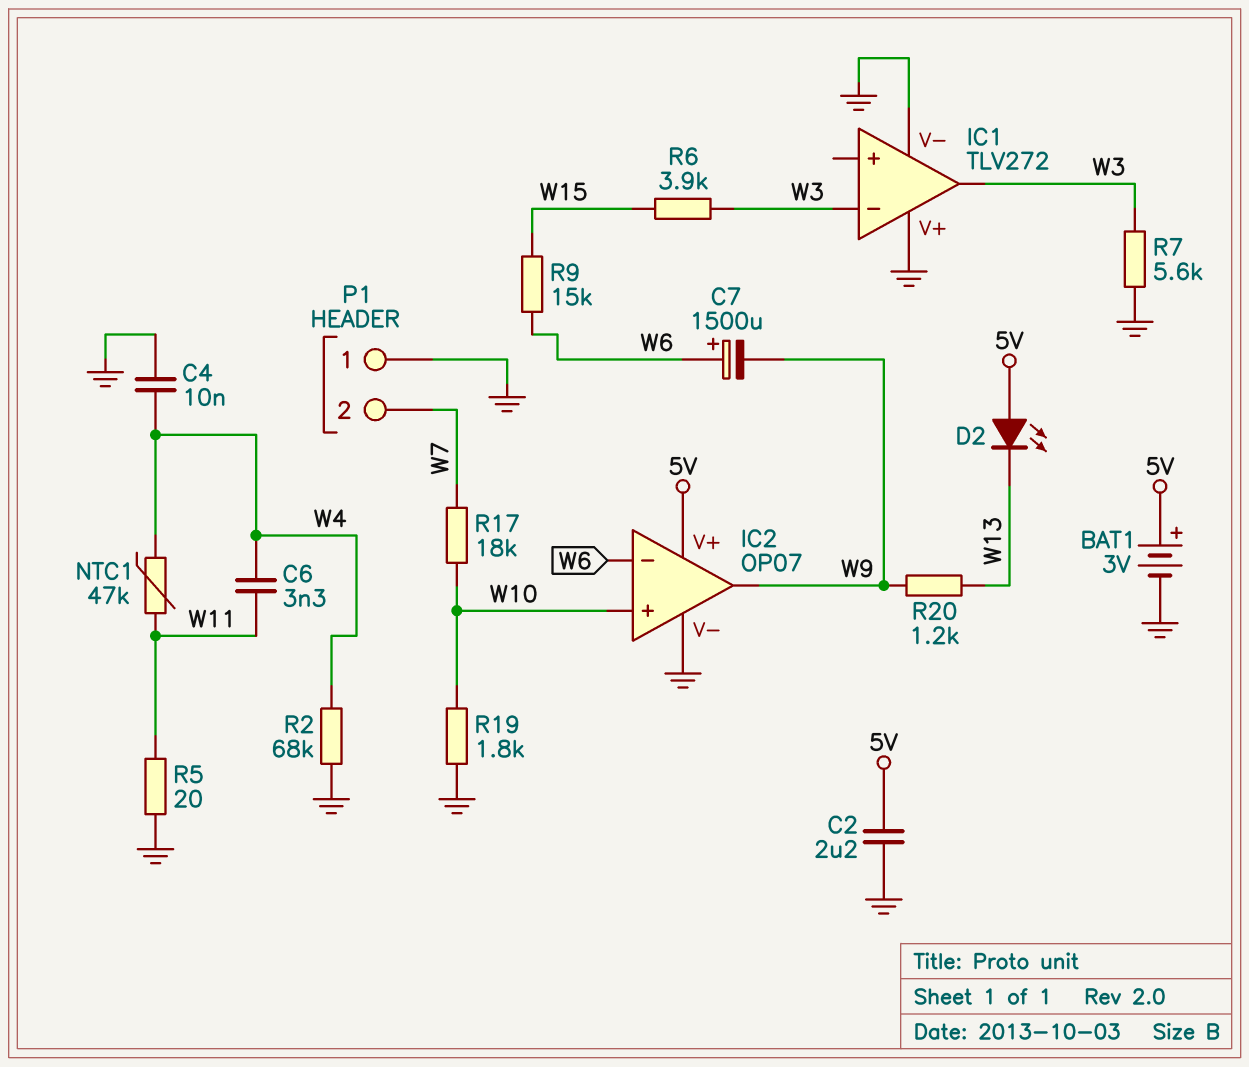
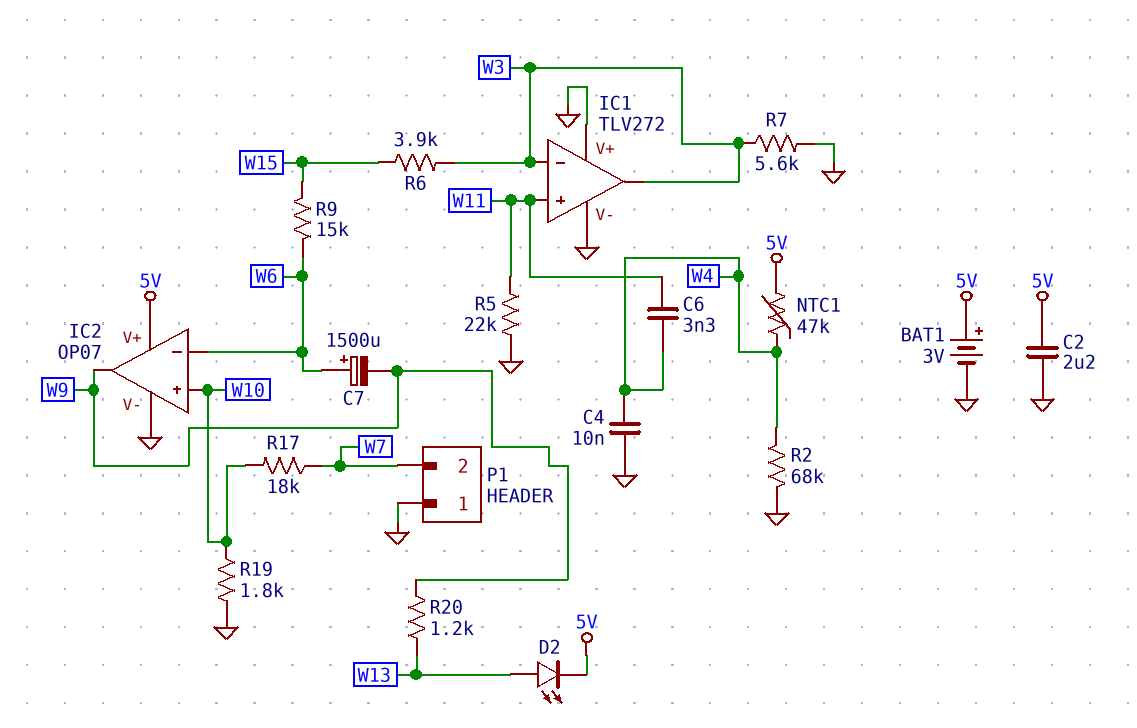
D2: LED (A 5V, K W13) -> LED (A W13, K 5V)
IC1 pin in+: none -> W11
NTC1: 47k (W4, W11) -> 47k (5V, W4)
R5: 20 (GND, W11) -> 22k (GND, W11)

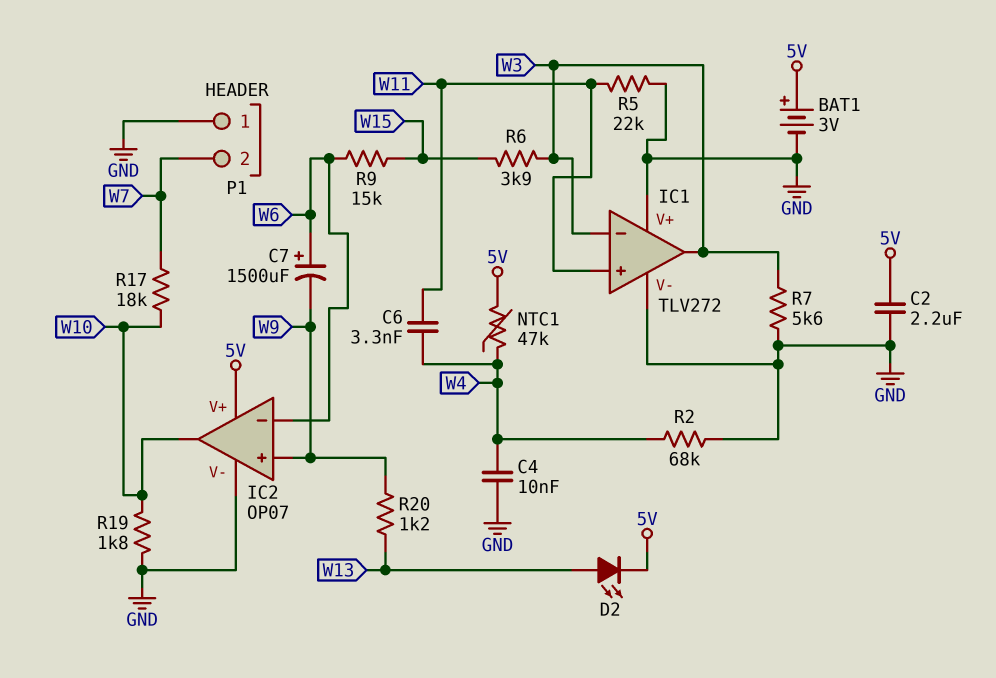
IC2 pin in+: W10 -> W9
IC2 pin out: W9 -> W10

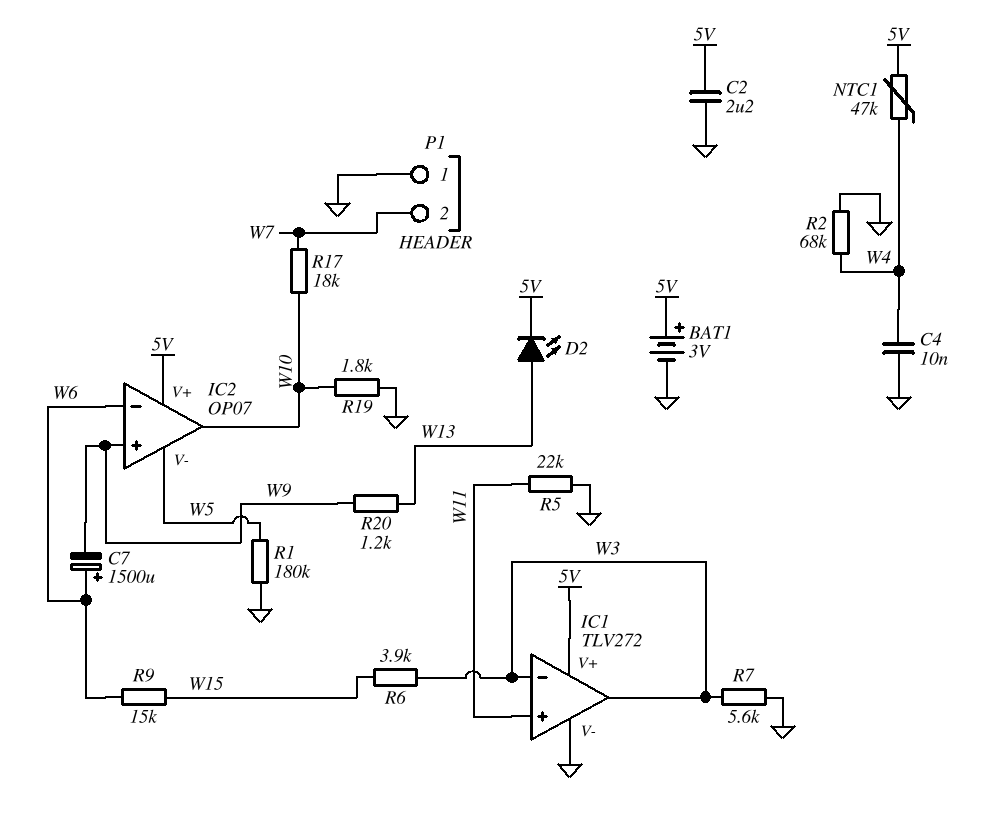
C6: 3.3nF (W4, W11) -> none
IC1 pin V+: GND -> 5V
IC2 pin V-: GND -> W5
R1: none -> 180k (GND, W5)

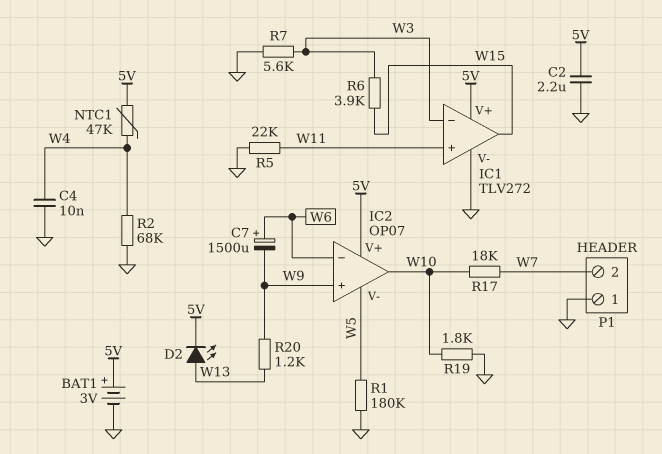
IC1 pin out: W3 -> W15
R9: 15k (W6, W15) -> none

